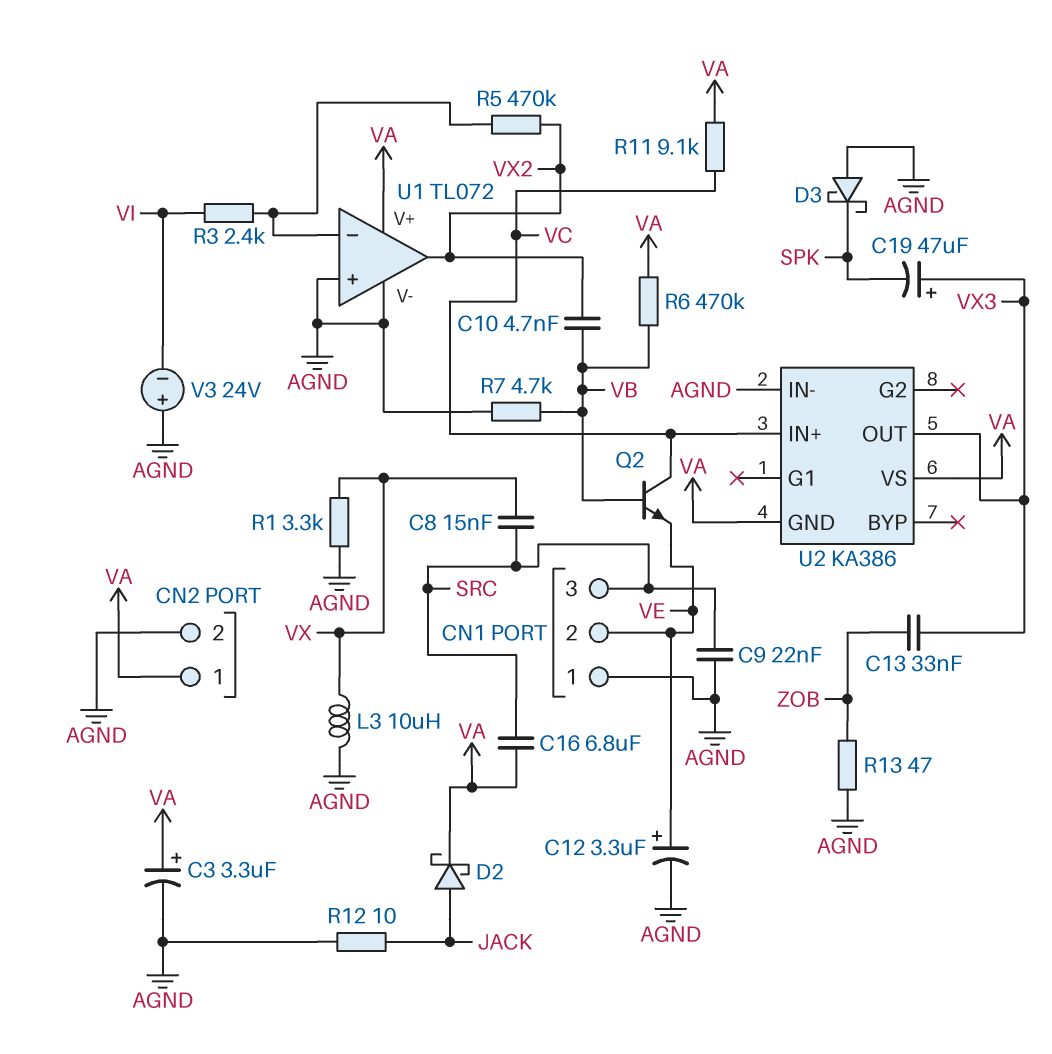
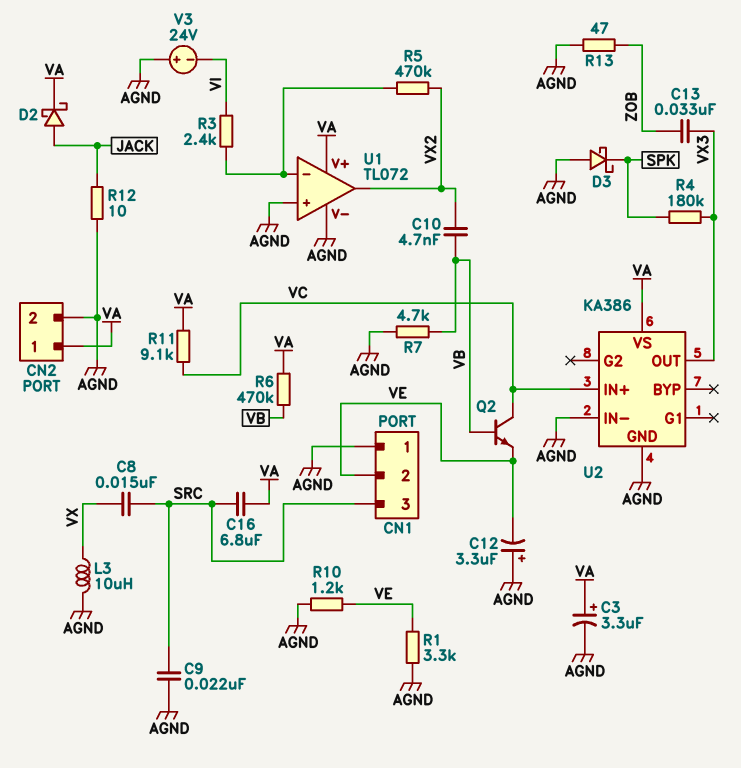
C12: 3.3uF (plus VE, minus AGND) -> 3.3uF (plus AGND, minus VE)
C19: 47uF (plus VX3, minus SPK) -> none
R1: 3.3k (AGND, VX) -> 3.3k (AGND, VE)
R4: none -> 180k (SPK, VX3)
R10: none -> 1.2k (AGND, VE)
U2 pin GND: VA -> AGND

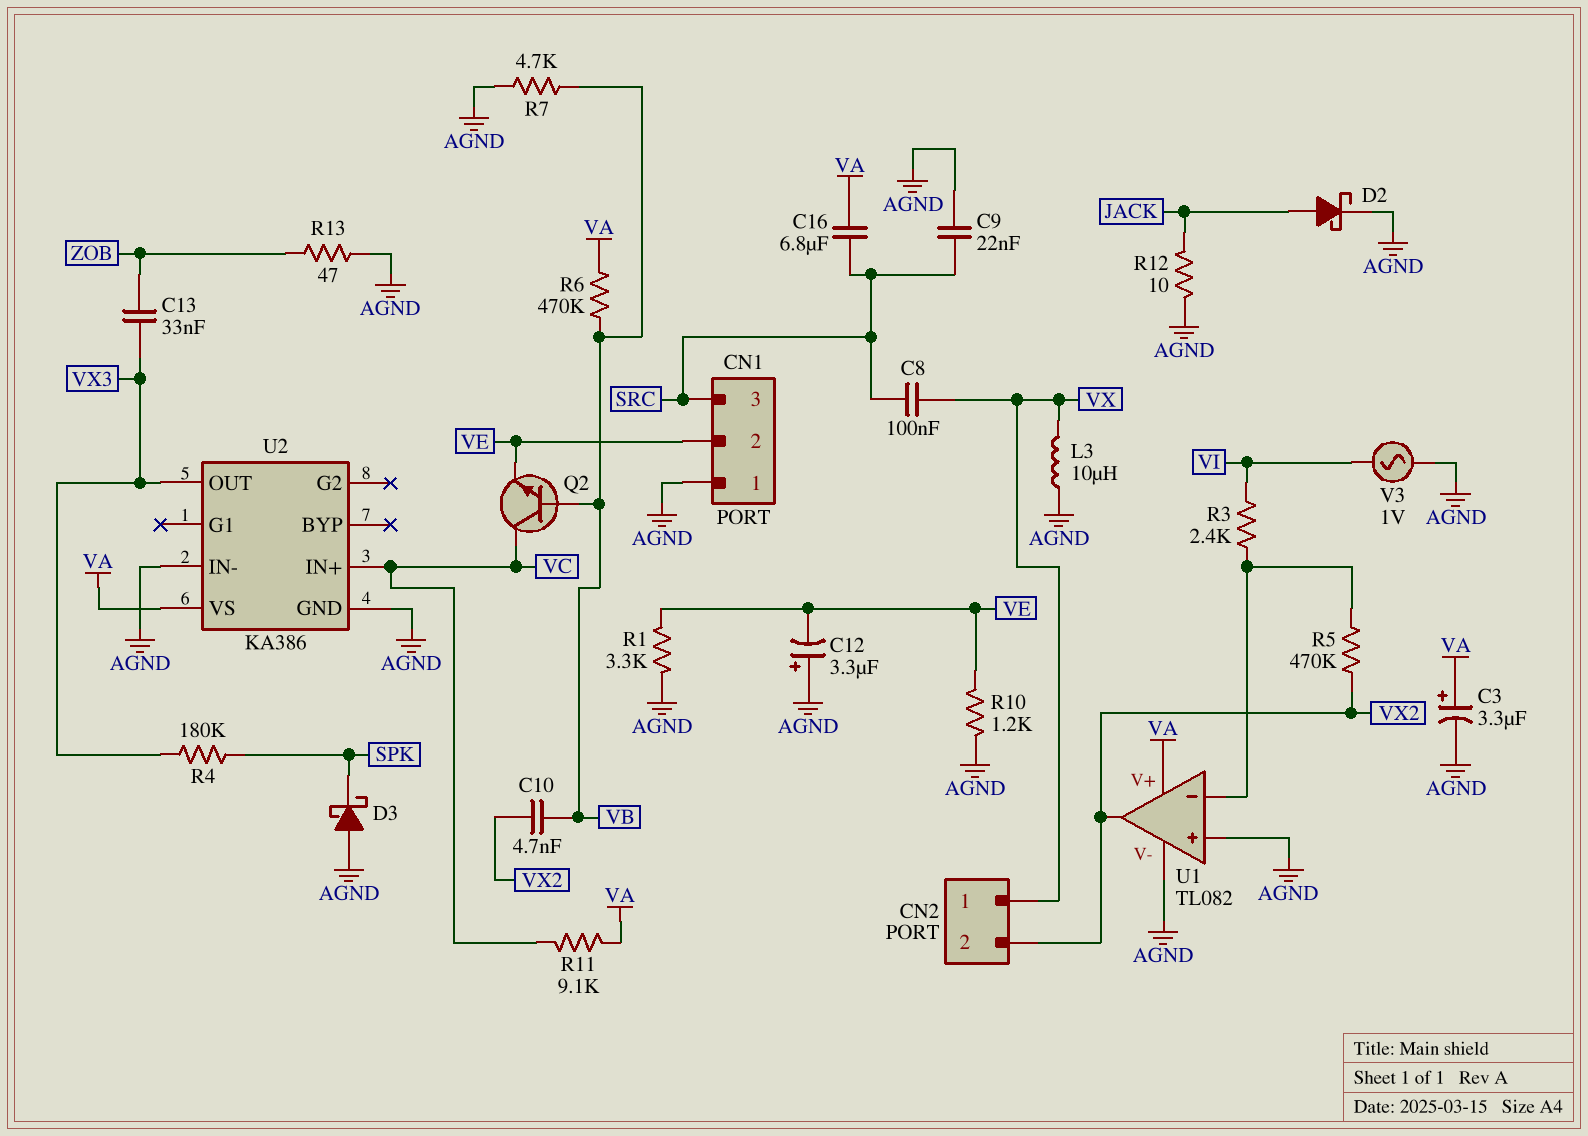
C8: 15nF (SRC, VX) -> 100nF (SRC, VX)
CN2 pin 1: VA -> VX
CN2 pin 2: AGND -> VX2
D2: schottky (A JACK, K VA) -> schottky (A JACK, K AGND)
U1: TL072 -> TL082
V3: 24V (plus AGND, minus VI) -> AC 1V (AGND, VI)

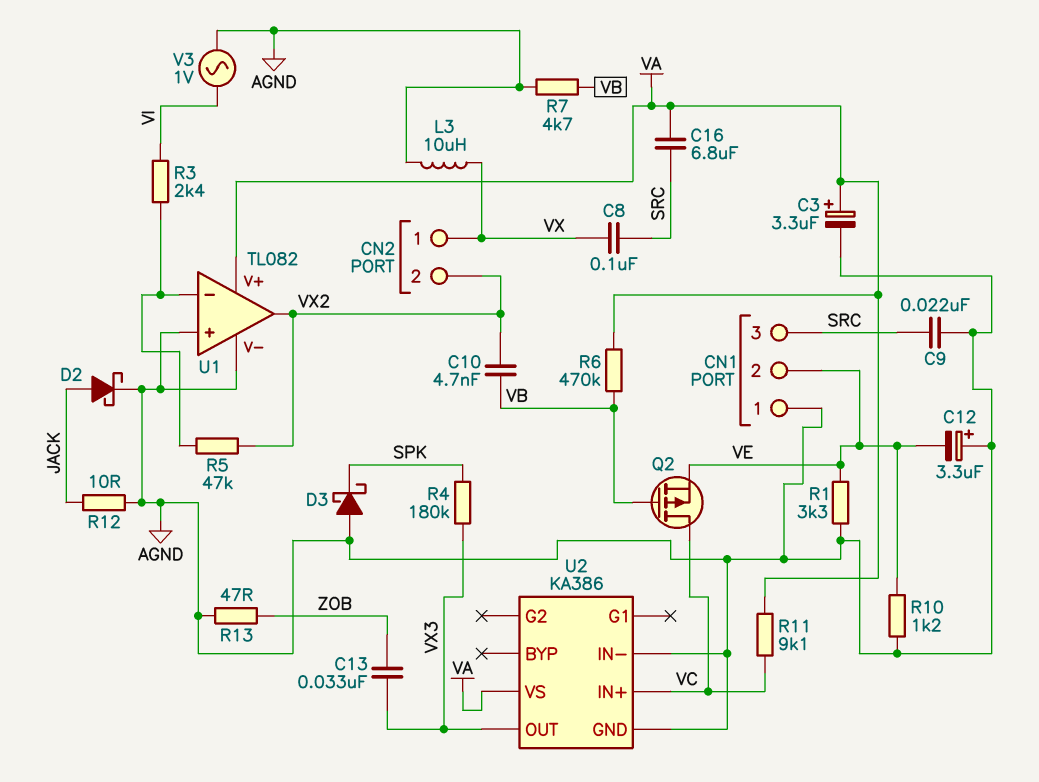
Q2: NPN (B VB, C VC, E VE) -> PMOS (G VB, D VC, S VE)
R5: 470k (U1/in-, VX2) -> 47k (U1/in-, VX2)

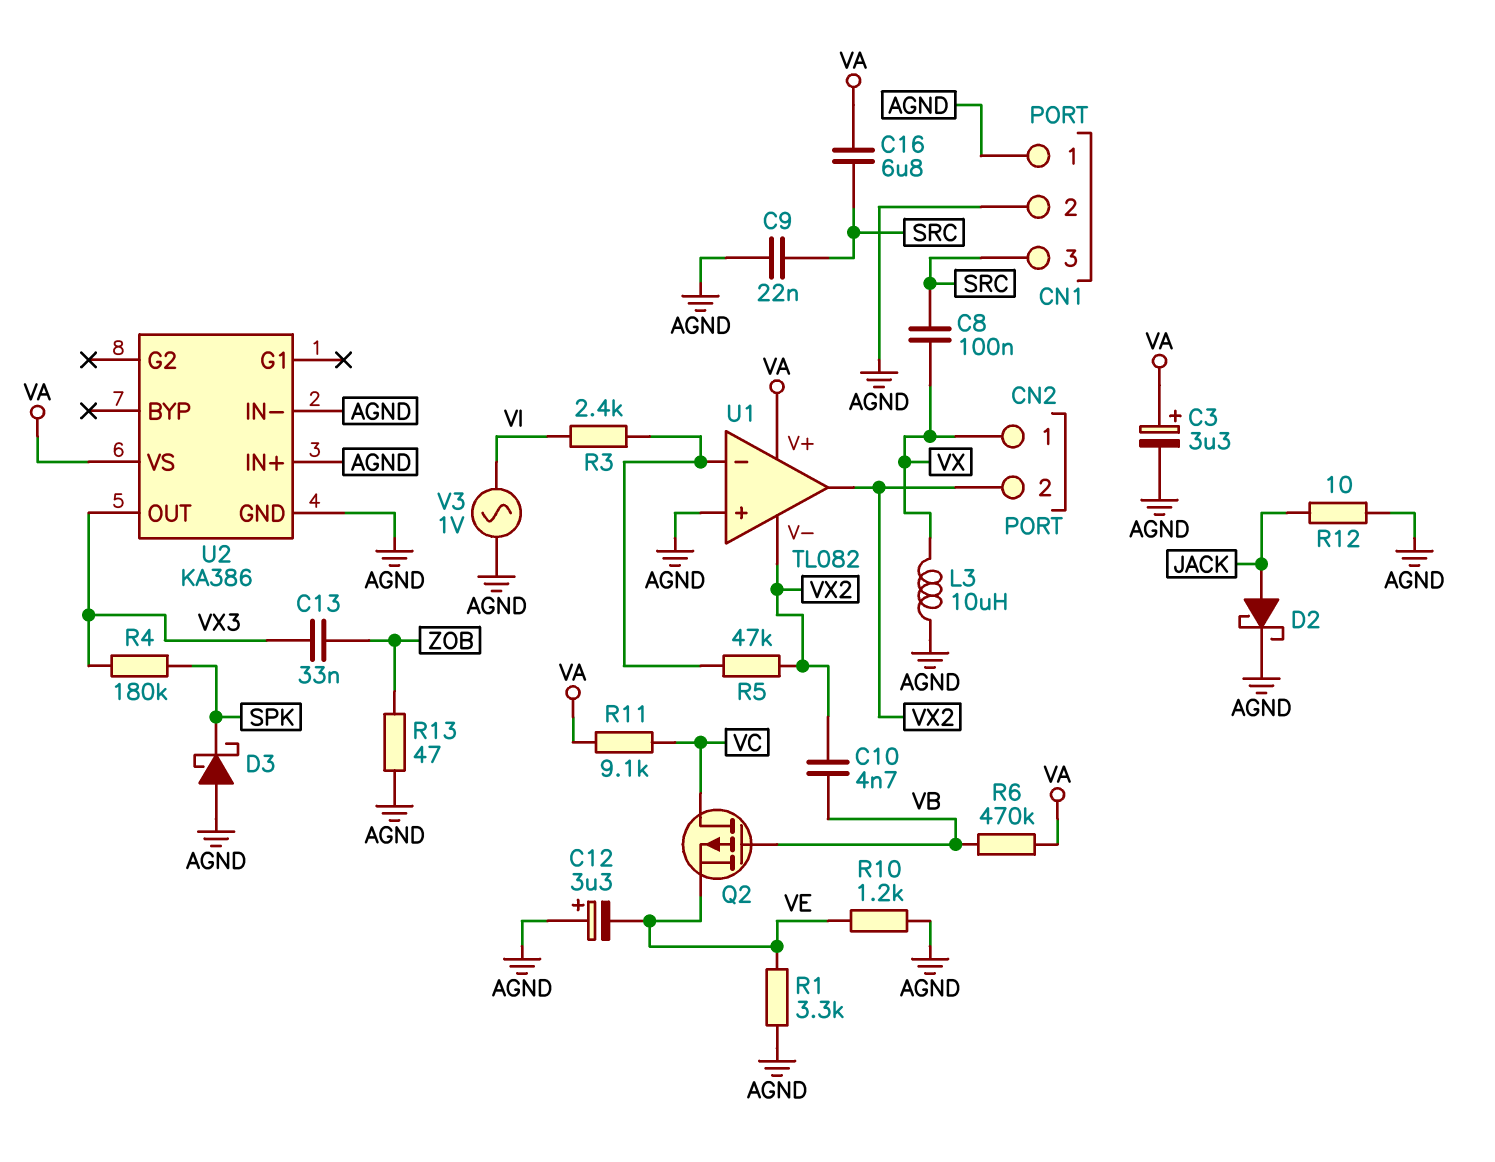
CN1 pin 2: VE -> AGND
R7: 4.7k (AGND, VB) -> none
U1 pin V-: AGND -> VX2
U2 pin IN+: VC -> AGND

